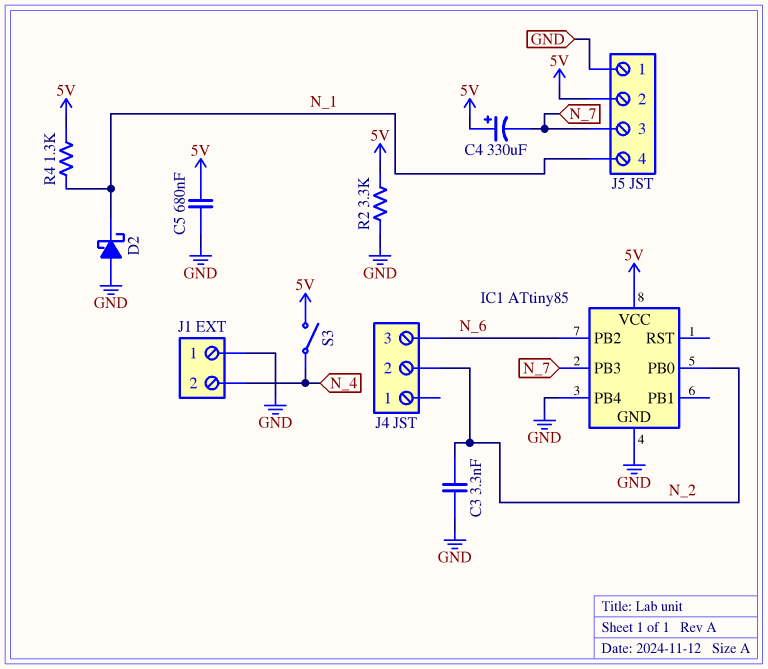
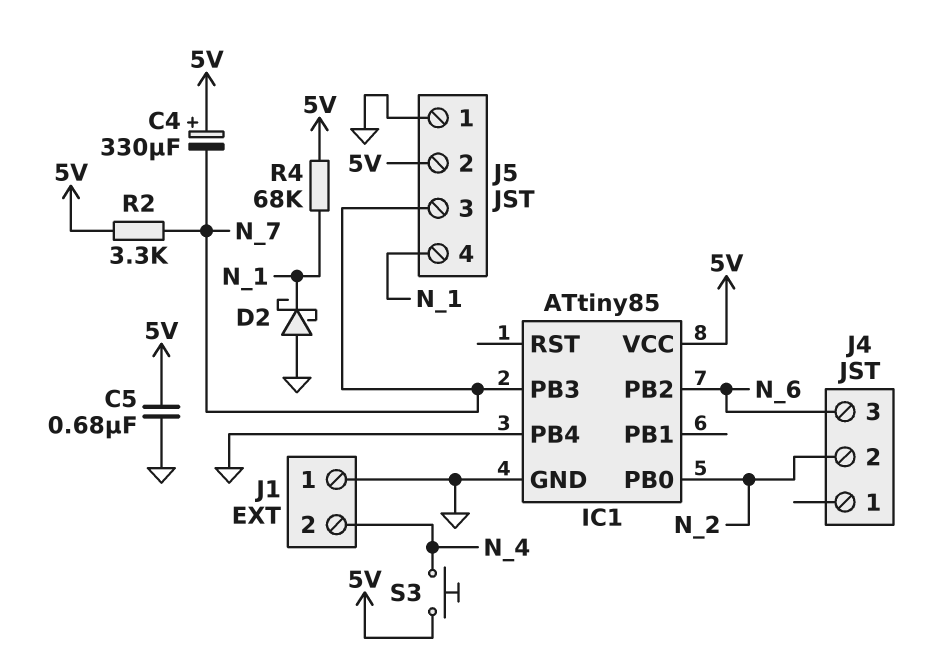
C3: 3.3nF (GND, N_2) -> none
R2: 3.3k (5V, GND) -> 3.3k (5V, N_7)
R4: 1.3k (5V, N_1) -> 68k (5V, N_1)
S3: switch (5V, N_4) -> button (5V, N_4)

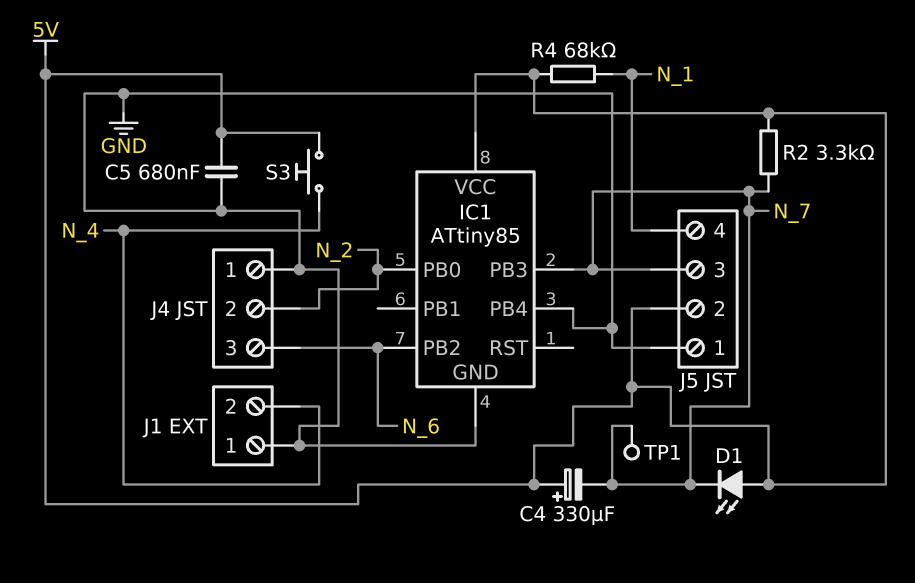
D1: none -> LED (A 5V, K N_7)
D2: schottky (A GND, K N_1) -> none
J4 pin 1: none -> GND
TP1: none -> test point (N_7)

